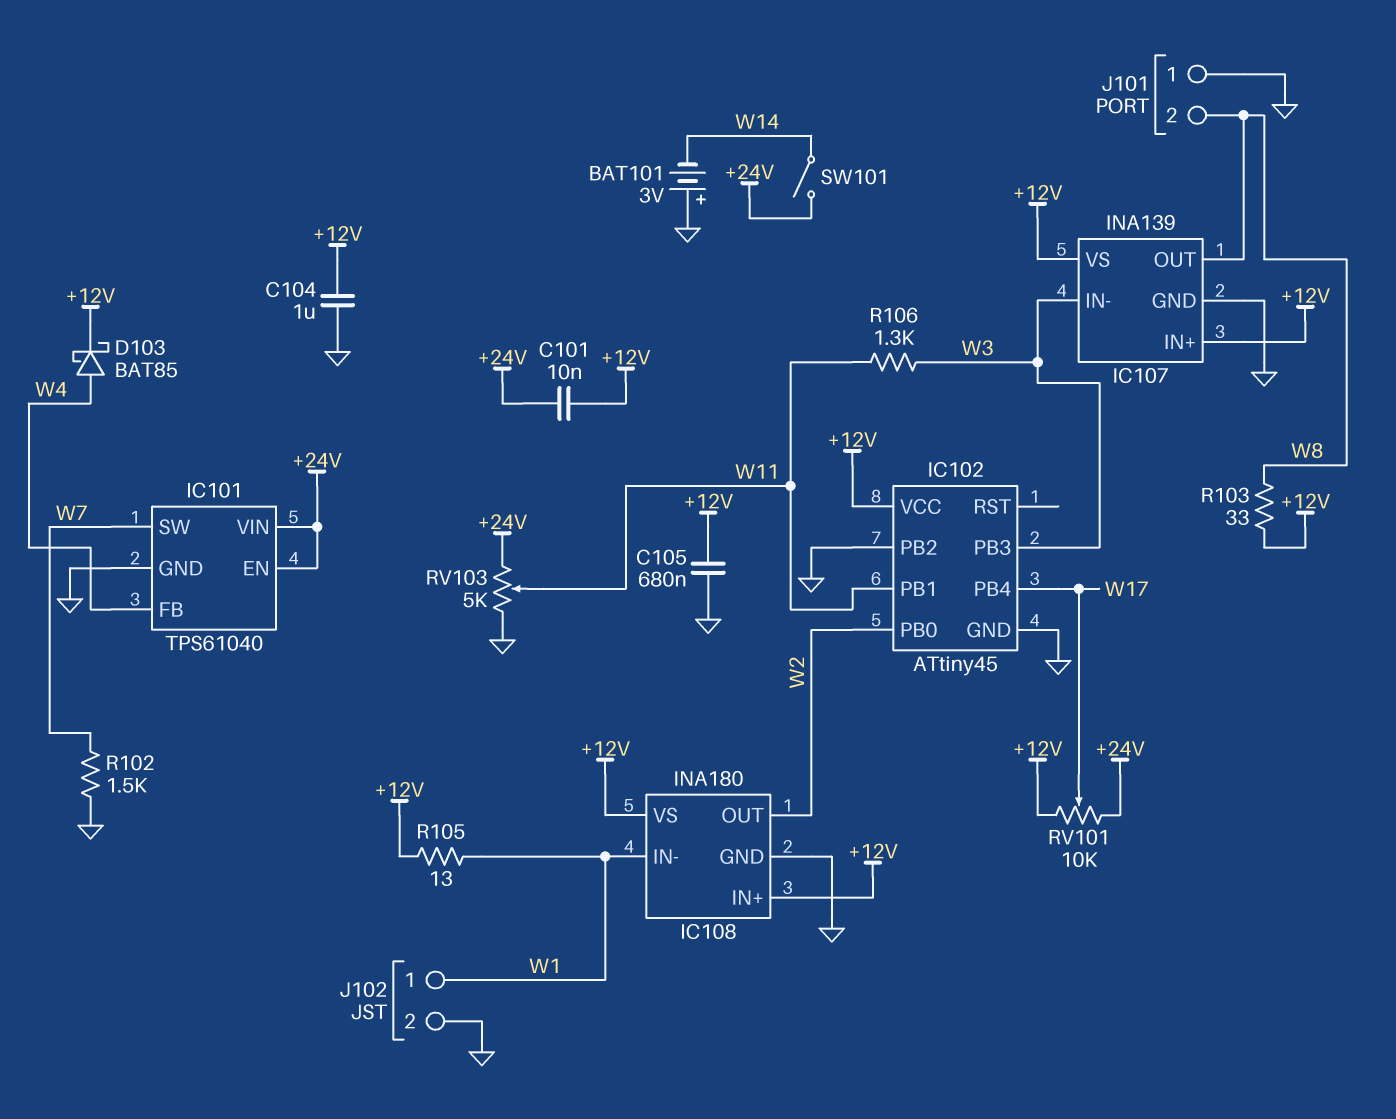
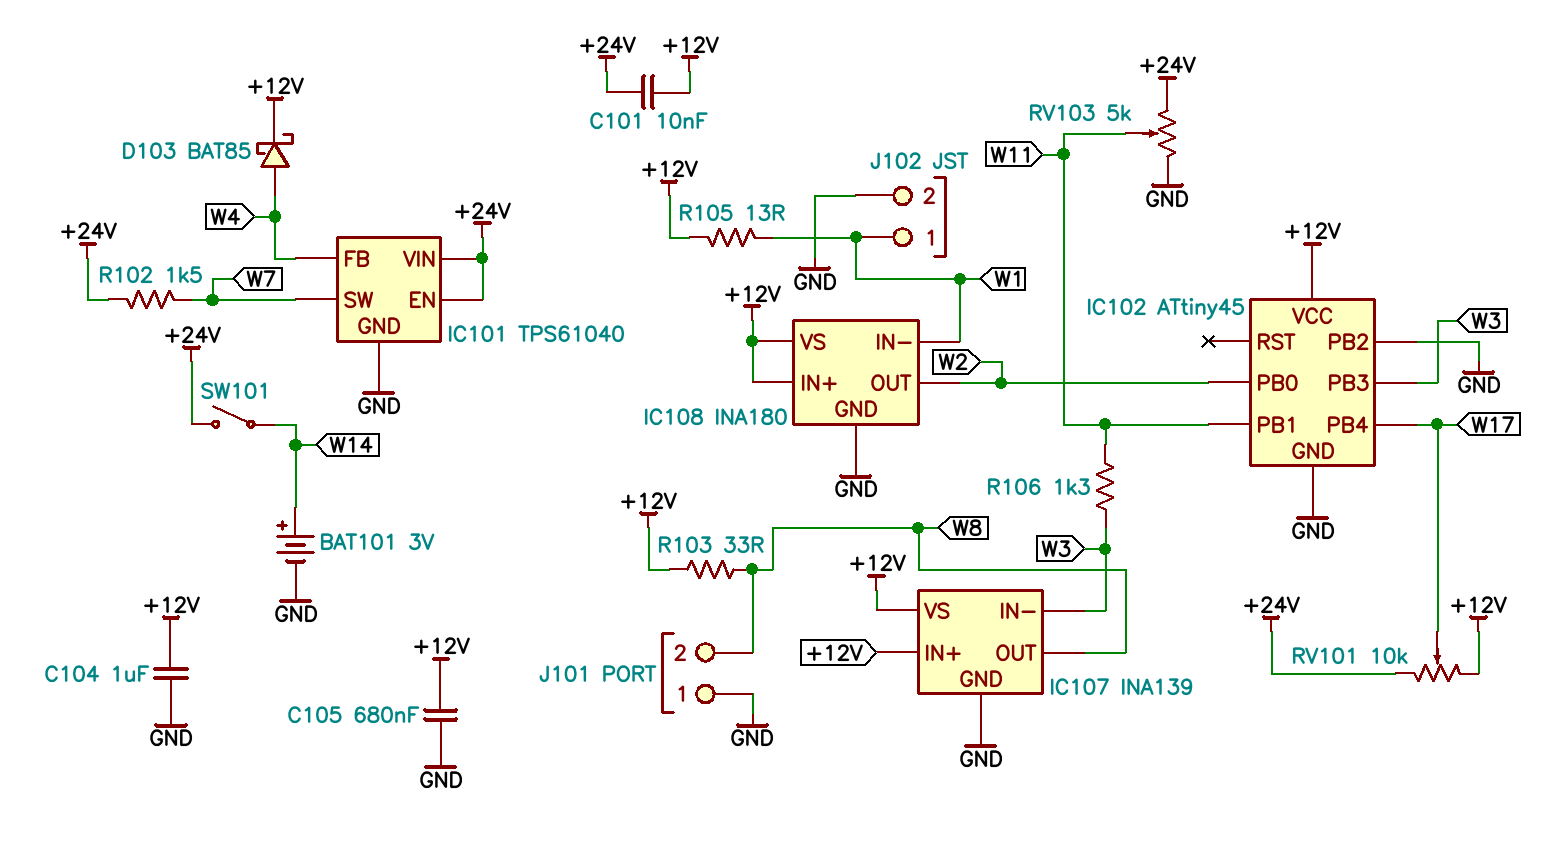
BAT101: 3V (plus GND, minus W14) -> 3V (plus W14, minus GND)
R102: 1.5k (GND, W7) -> 1.5k (+24V, W7)

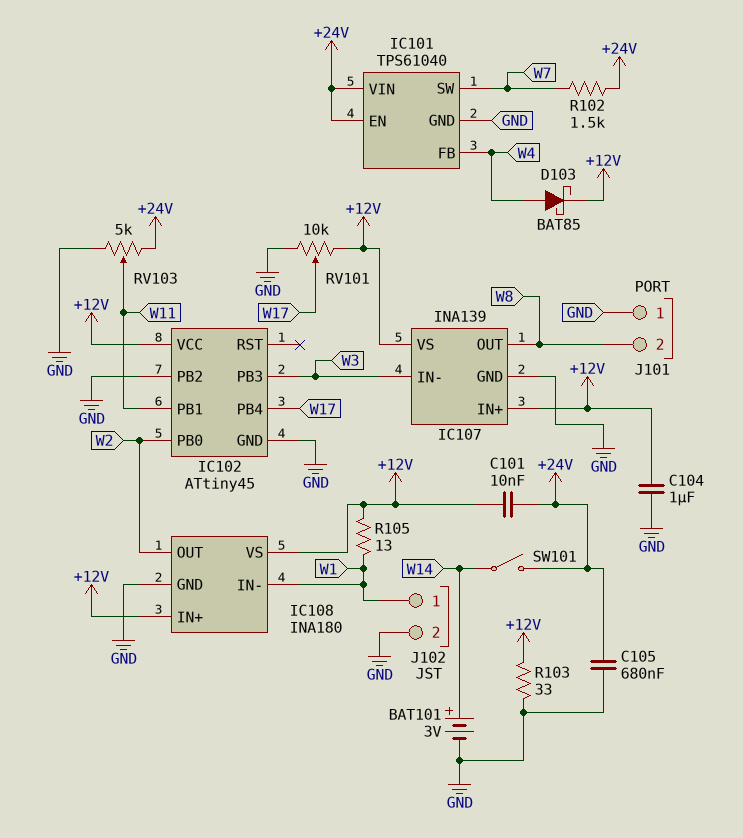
C105: 680nF (+12V, GND) -> 680nF (+24V, GND)
R103: 33 (+12V, W8) -> 33 (+12V, GND)
R106: 1.3k (W3, W11) -> none
RV101: 10k (+12V, +24V, wiper W17) -> 10k (+12V, GND, wiper W17)

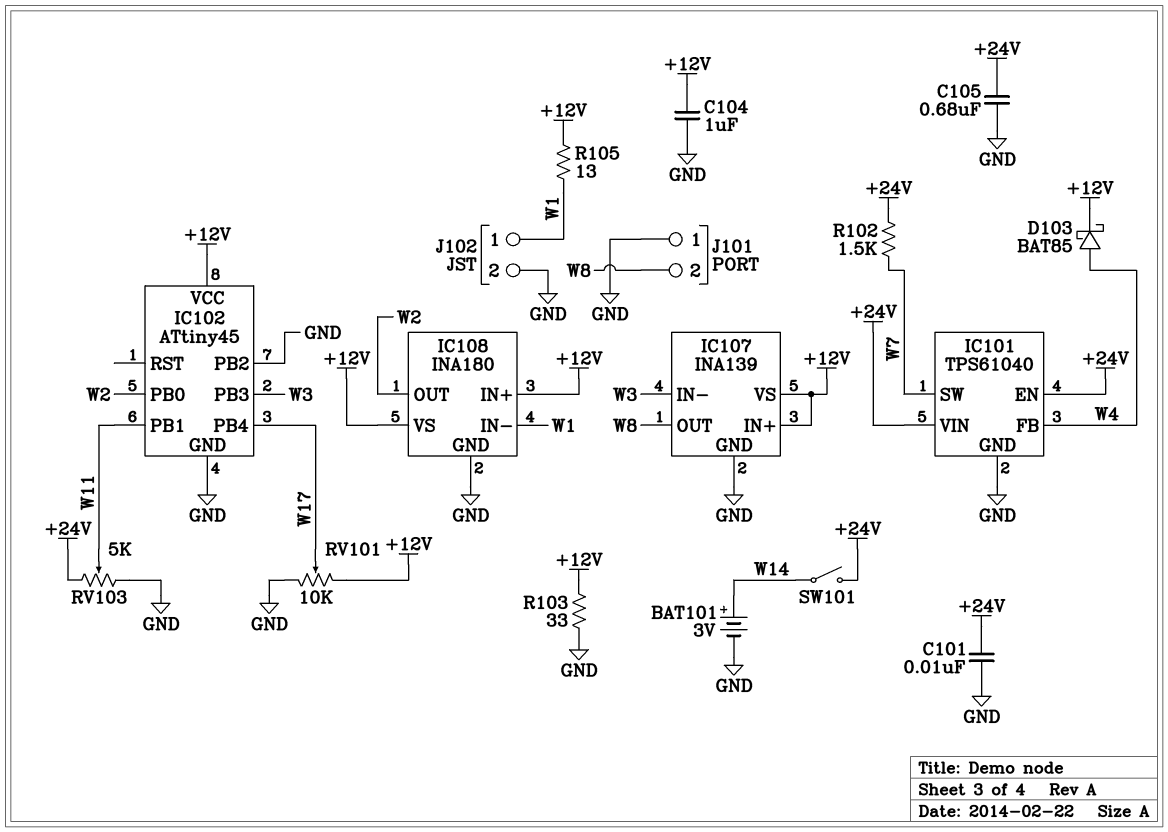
C101: 10nF (+12V, +24V) -> 10nF (+24V, GND)

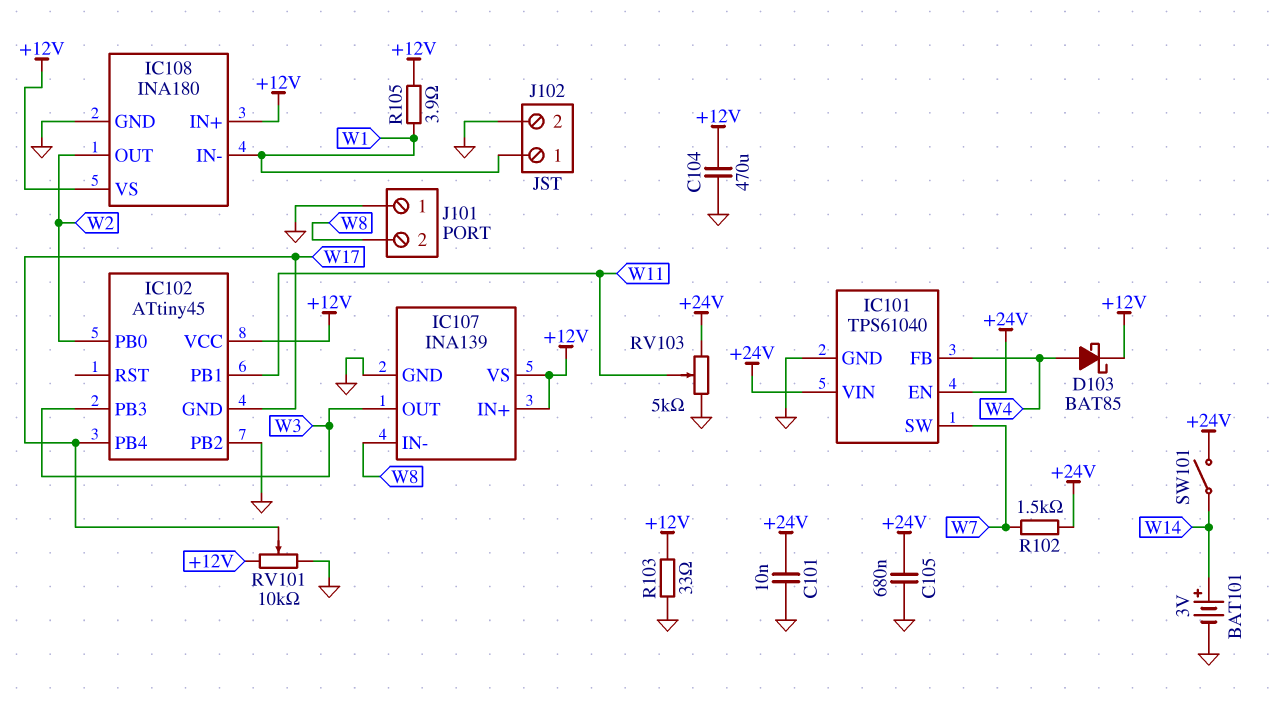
C104: 1uF (+12V, GND) -> 470uF (+12V, GND)
IC102 pin GND: GND -> W17
IC107 pin IN-: W3 -> W8
IC107 pin OUT: W8 -> W3
R105: 13 (+12V, W1) -> 3.9 (+12V, W1)

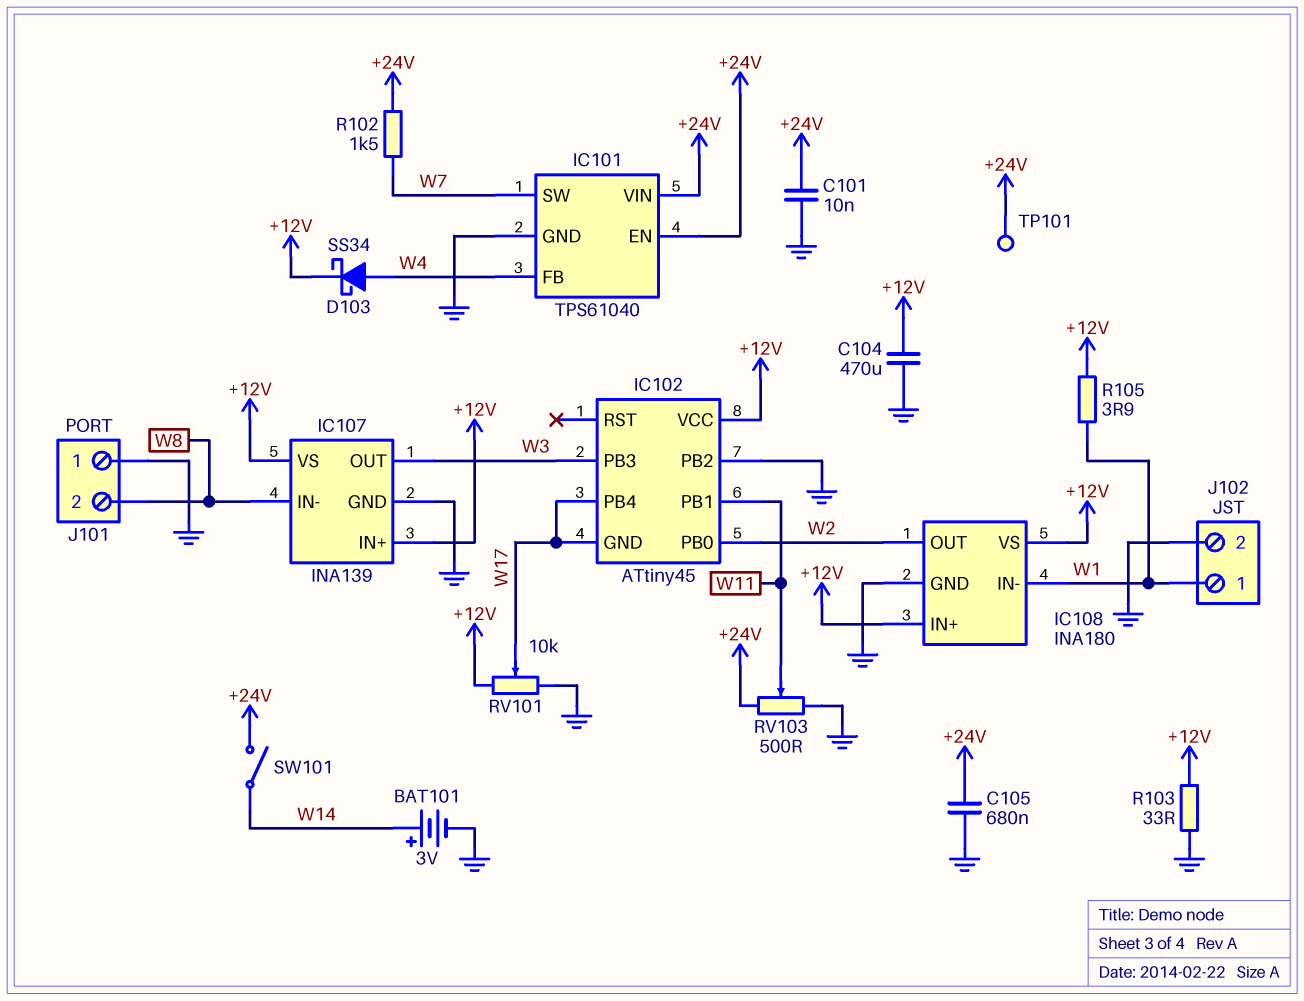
D103: schottky BAT85 (A W4, K +12V) -> schottky SS34 (A W4, K +12V)
RV103: 5k (+24V, GND, wiper W11) -> 500 (+24V, GND, wiper W11)
TP101: none -> test point (+24V)

